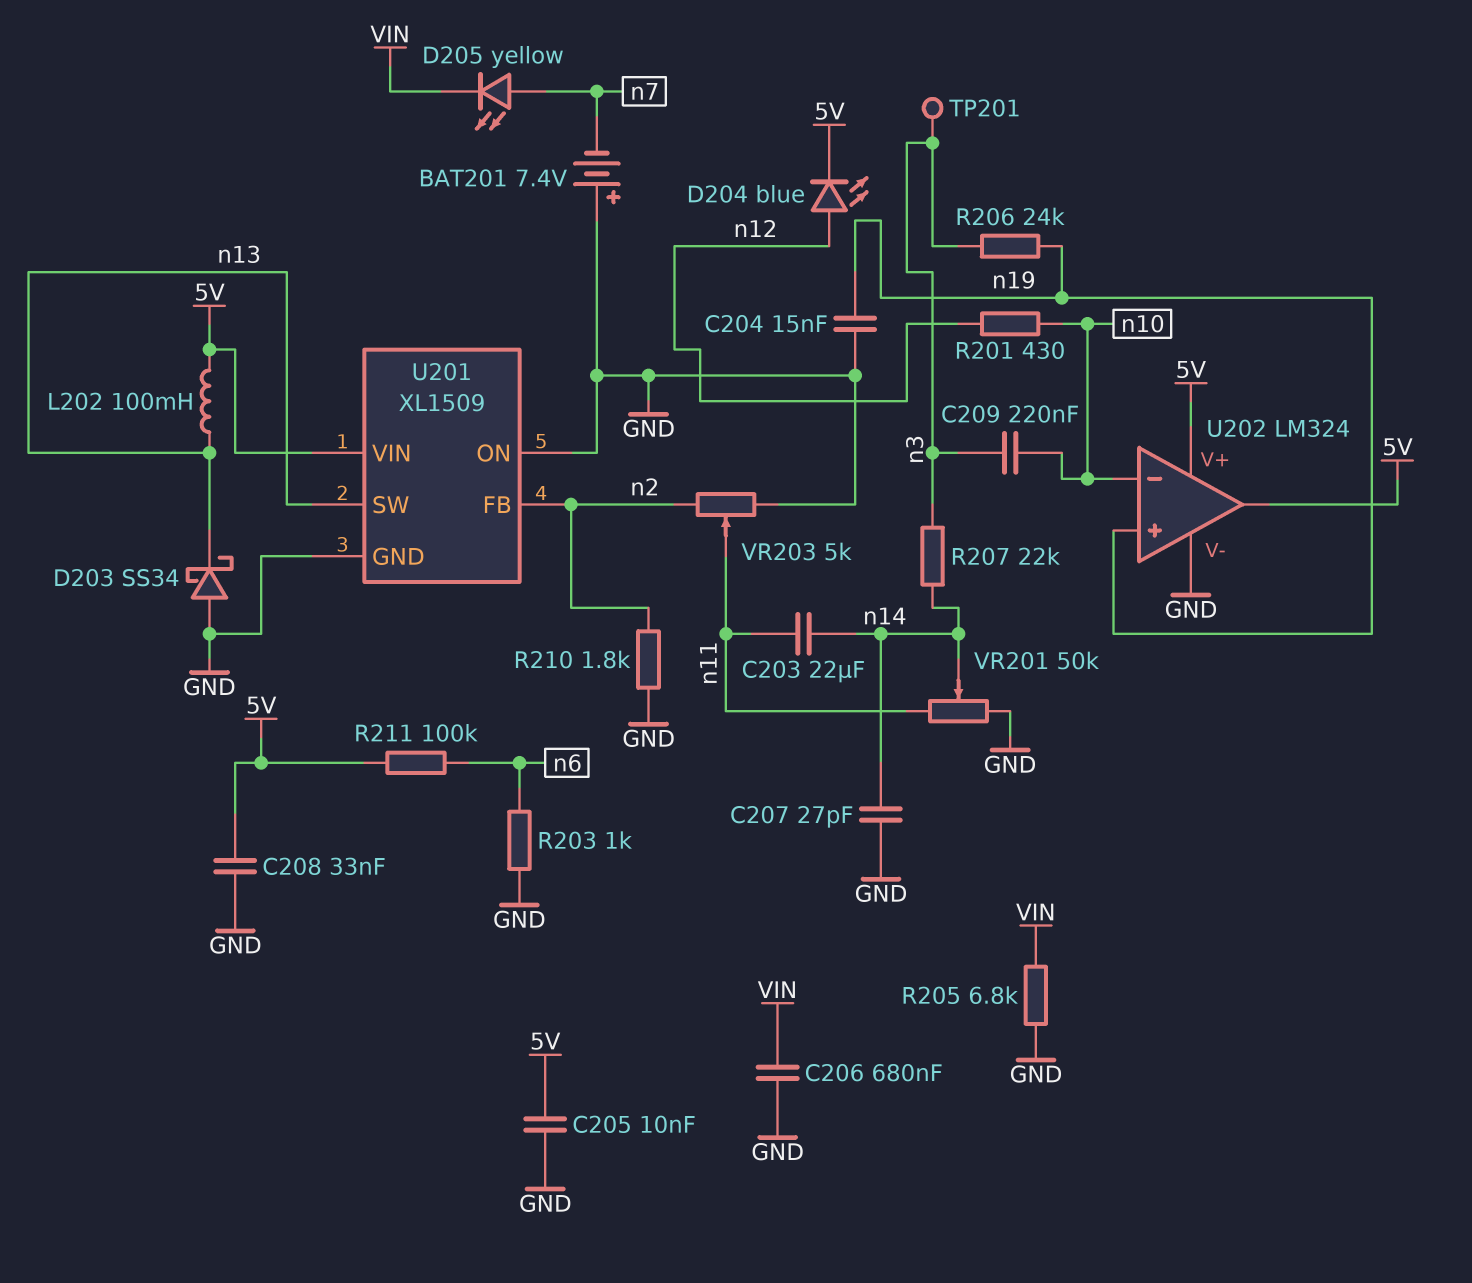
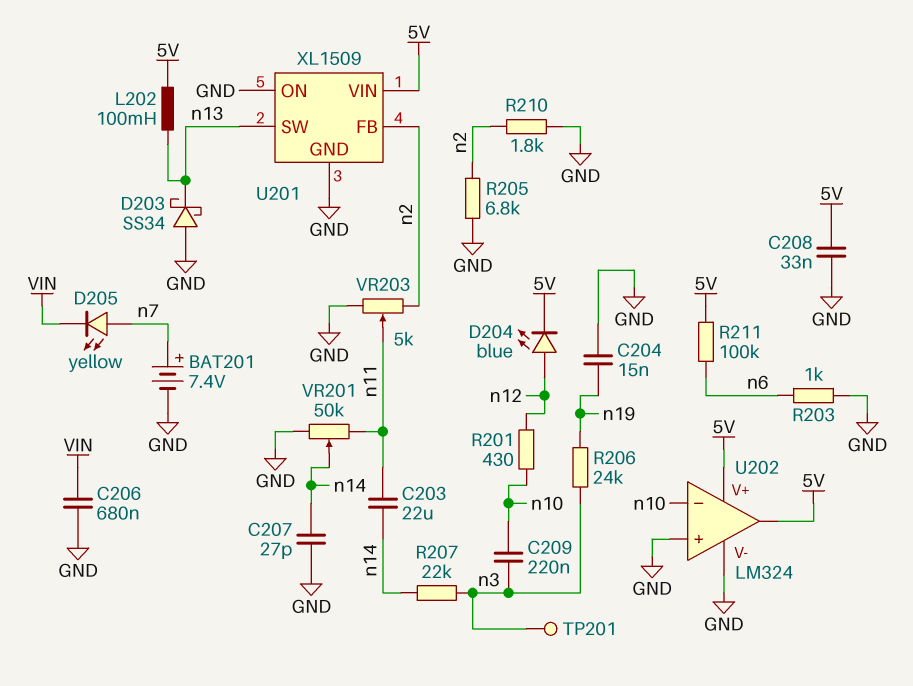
BAT201: 7.4V (plus GND, minus n7) -> 7.4V (plus n7, minus GND)
C205: 10nF (5V, GND) -> none
R205: 6.8k (GND, VIN) -> 6.8k (GND, n2)
U202 pin in+: n19 -> GND

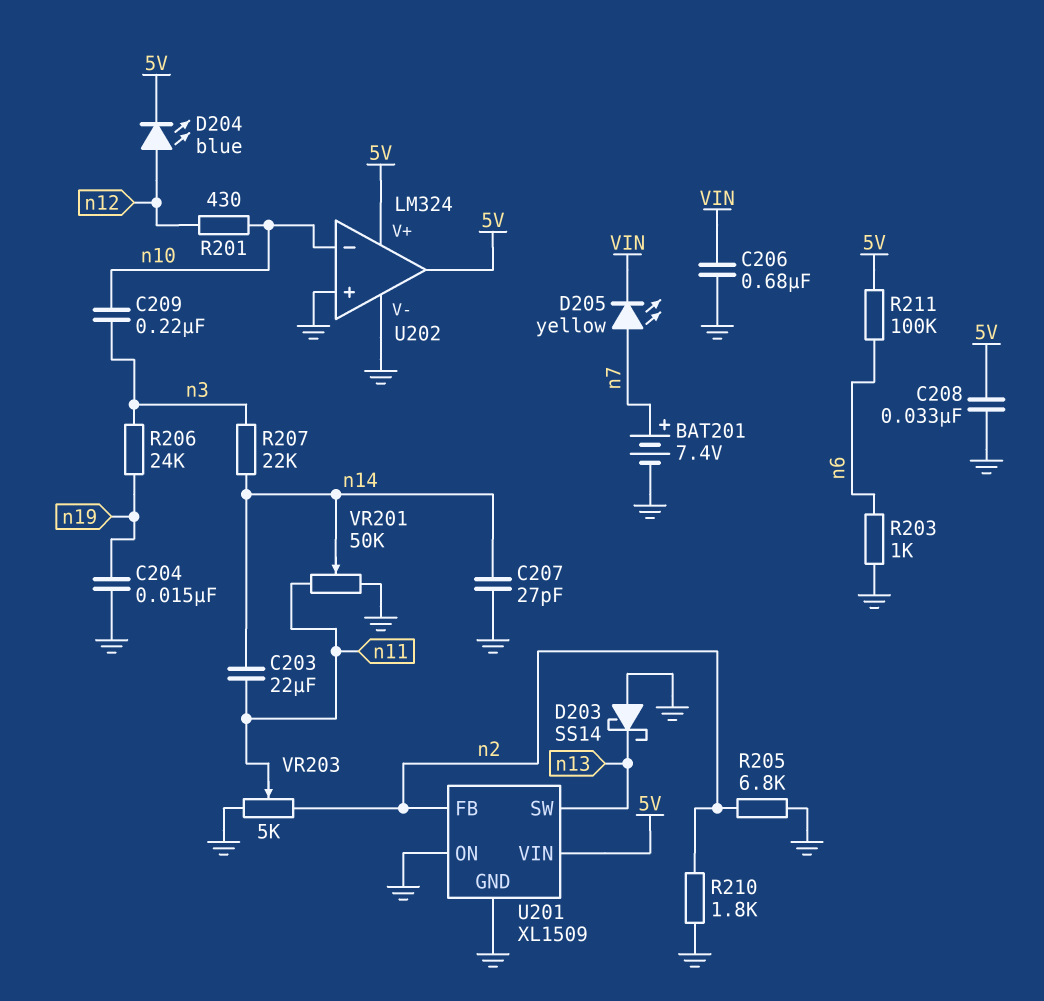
D203: schottky SS34 (A GND, K n13) -> schottky SS14 (A GND, K n13)
L202: 100mH (5V, n13) -> none
TP201: test point (n3) -> none

